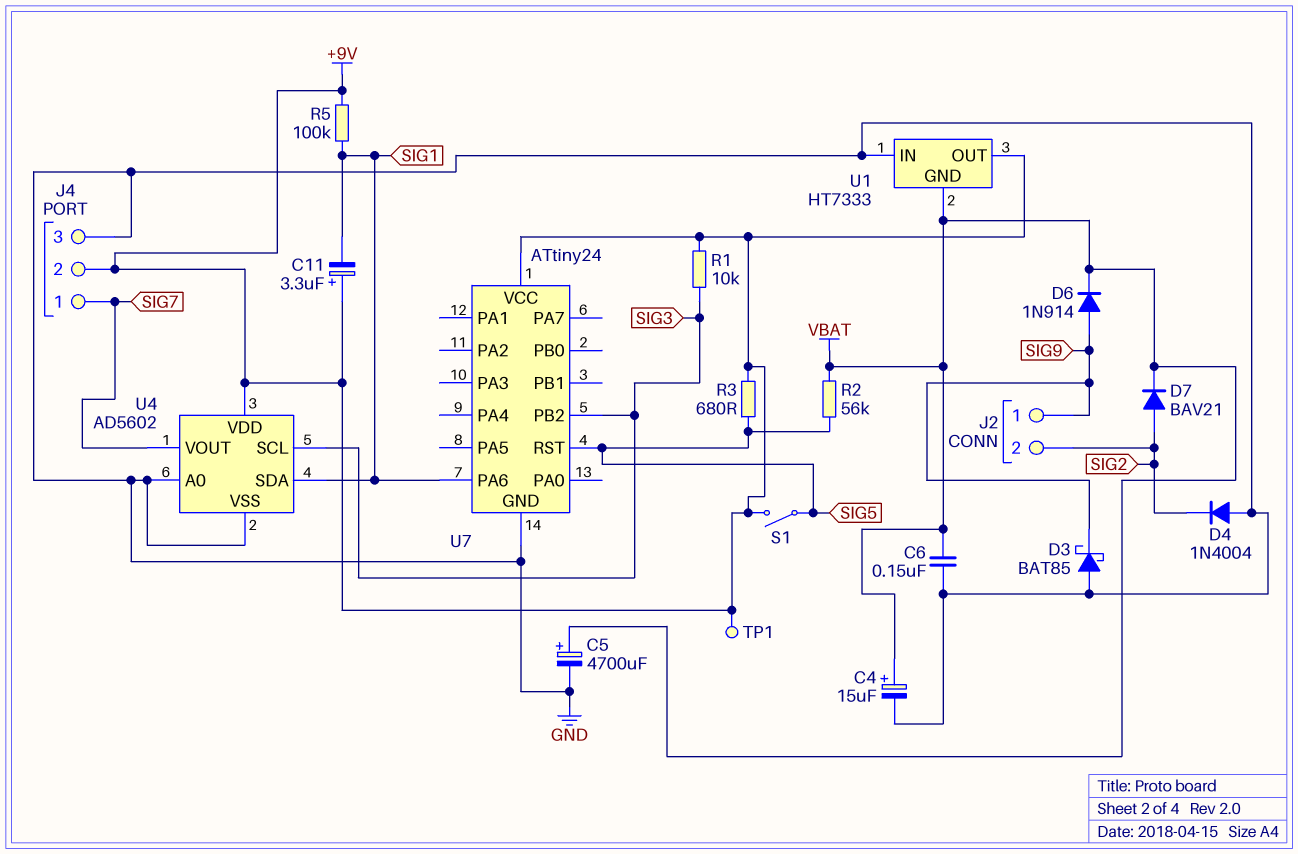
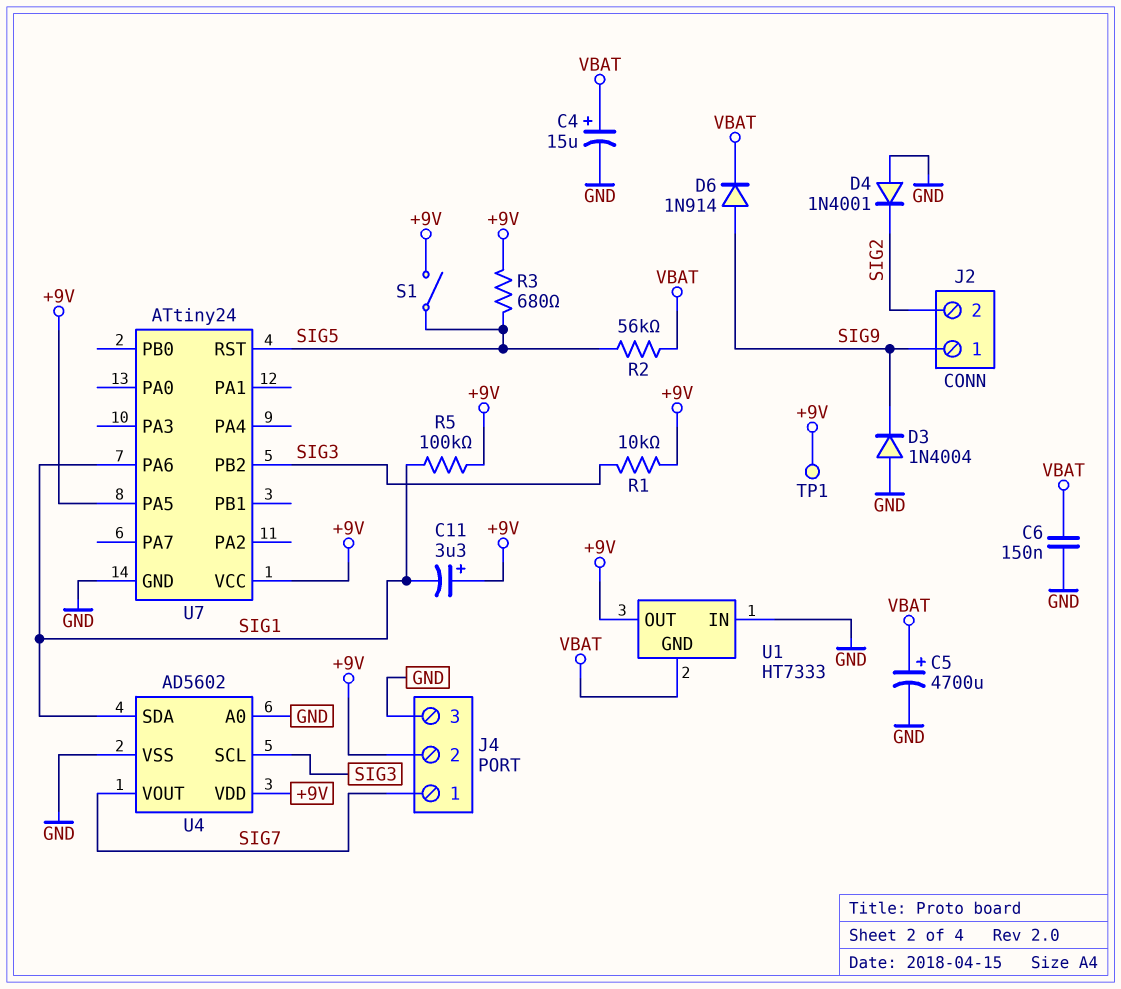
D3: schottky BAT85 (A GND, K SIG9) -> diode 1N4004 (A GND, K SIG9)
D4: diode 1N4004 (A GND, K SIG2) -> diode 1N4001 (A GND, K SIG2)
D7: diode BAV21 (A SIG2, K VBAT) -> none
U7 pin PA5: none -> +9V

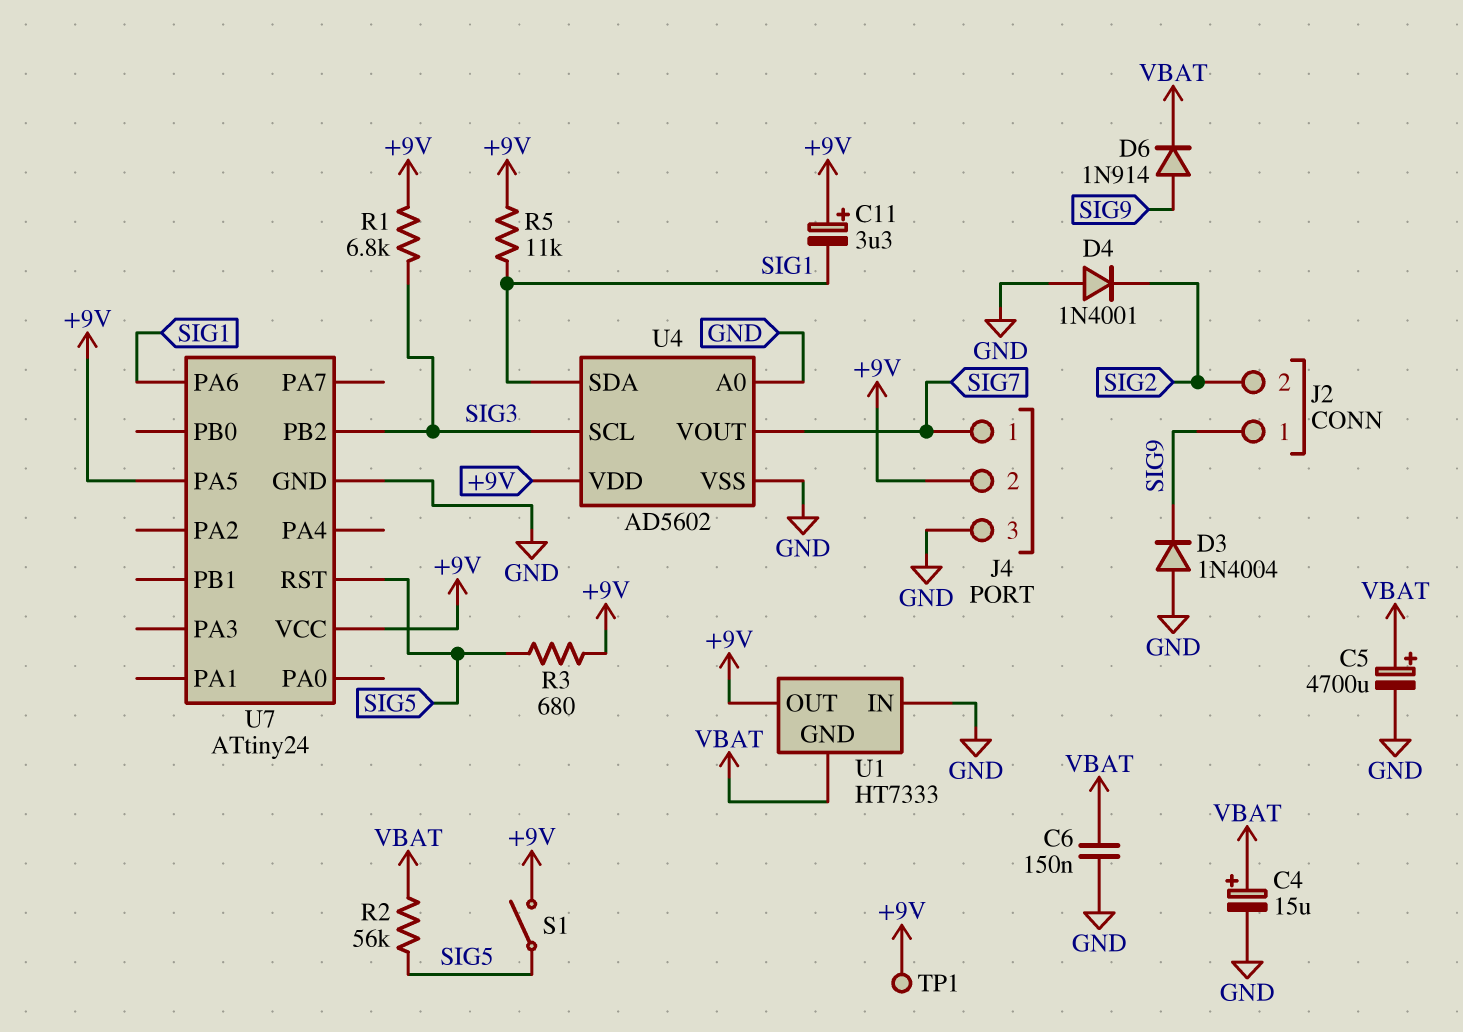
R1: 10k (+9V, SIG3) -> 6.8k (+9V, SIG3)
R5: 100k (+9V, SIG1) -> 11k (+9V, SIG1)

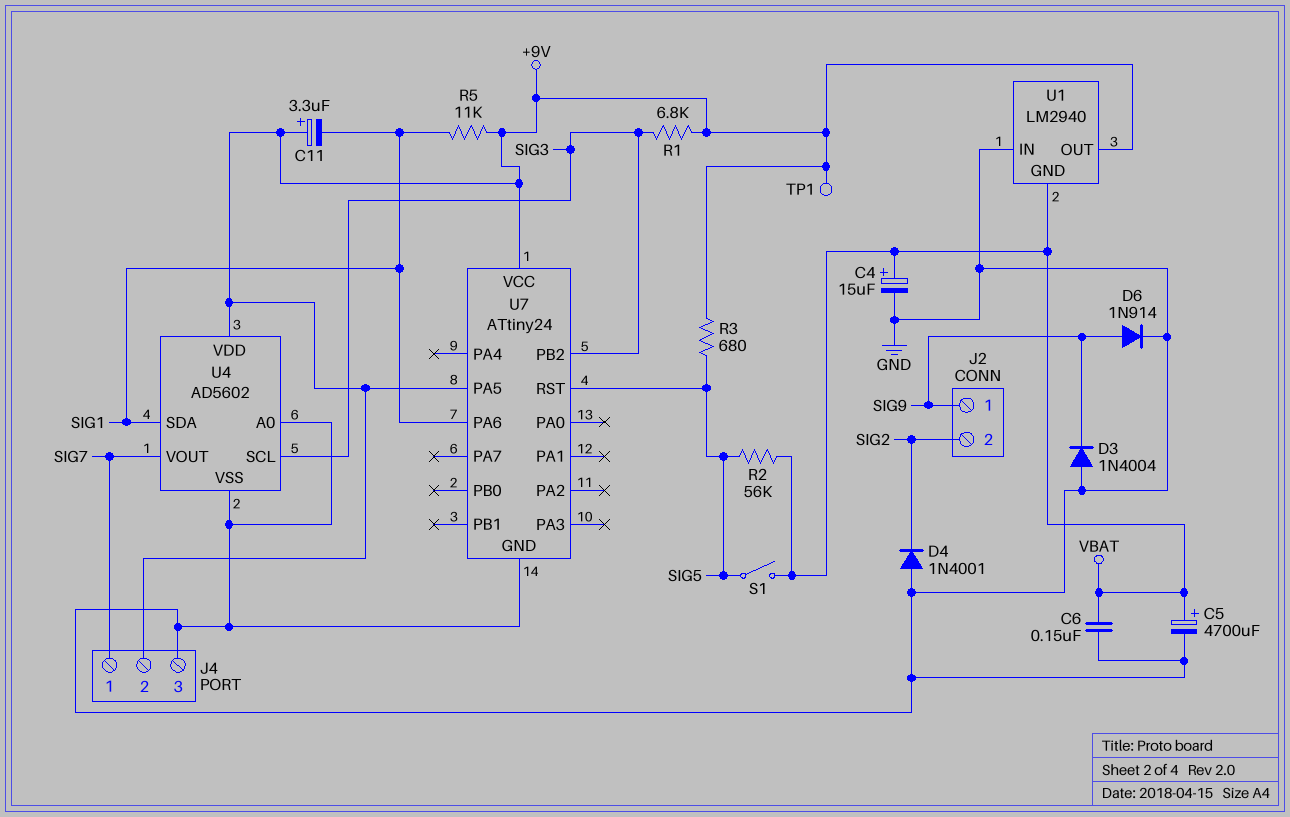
D6: diode 1N914 (A SIG9, K VBAT) -> diode 1N914 (A SIG9, K GND)
S1: switch (+9V, SIG5) -> switch (SIG5, VBAT)
U1: HT7333 -> LM2940

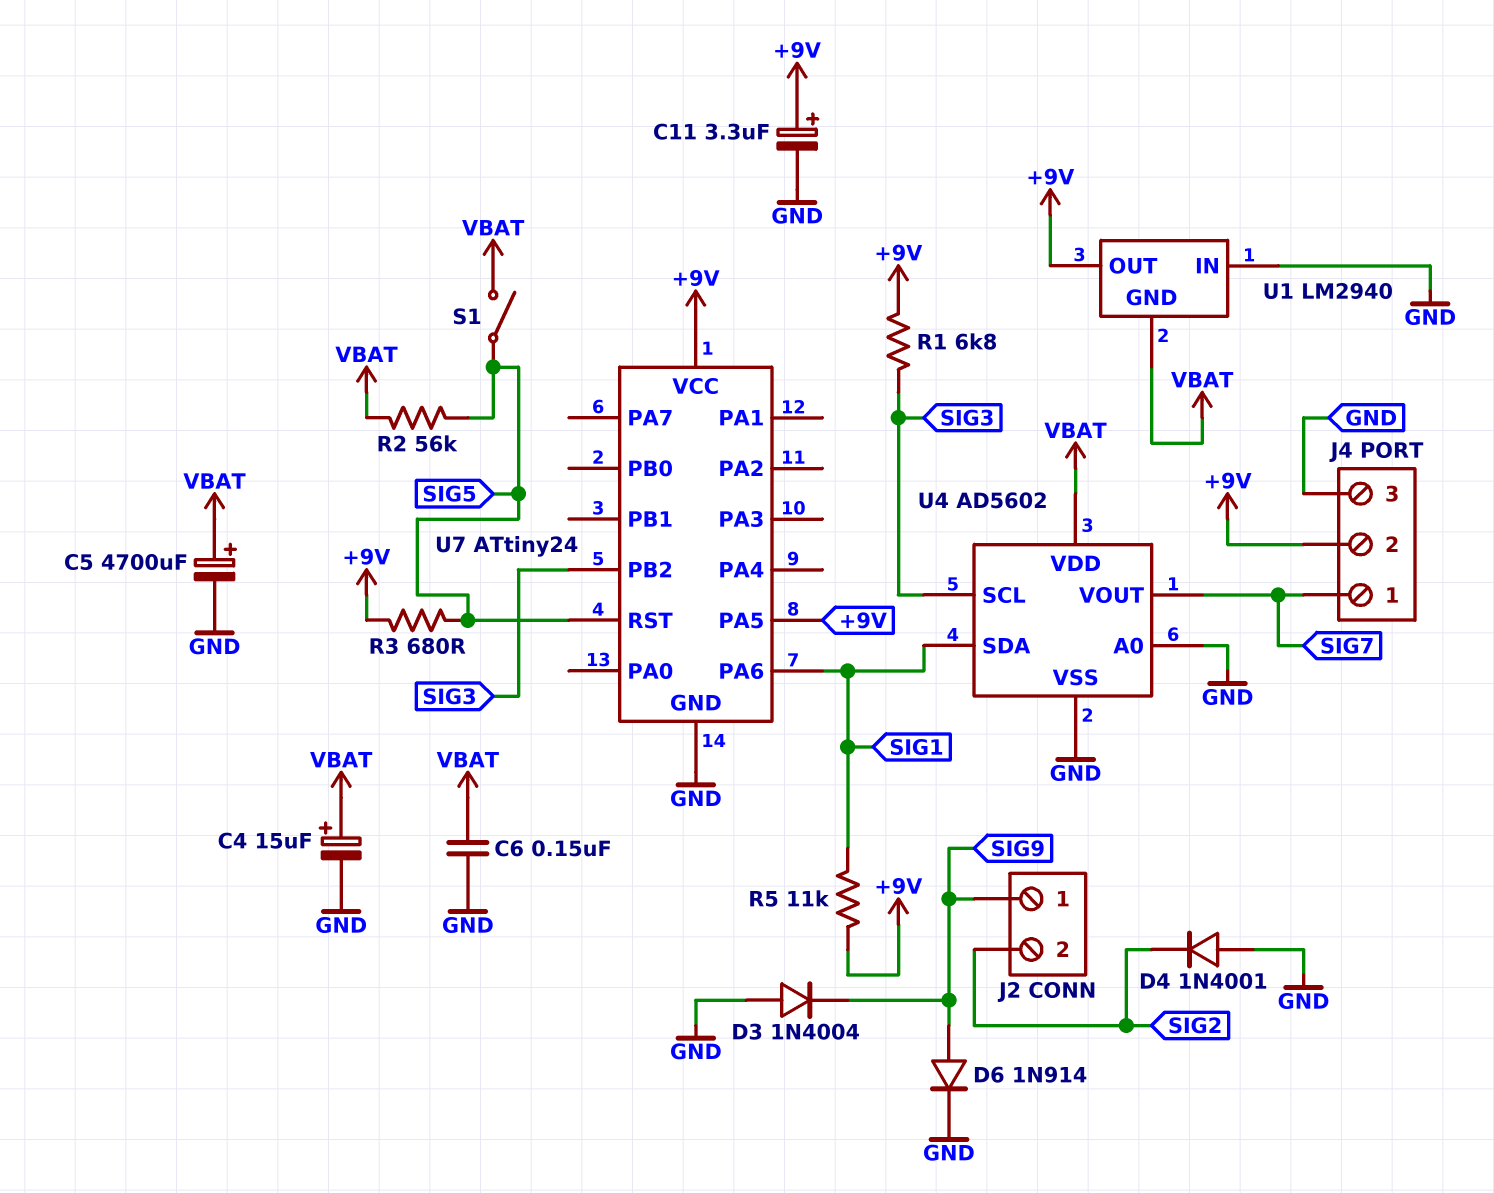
C11: 3.3uF (plus +9V, minus SIG1) -> 3.3uF (plus +9V, minus GND)
TP1: test point (+9V) -> none
U4 pin VDD: +9V -> VBAT

